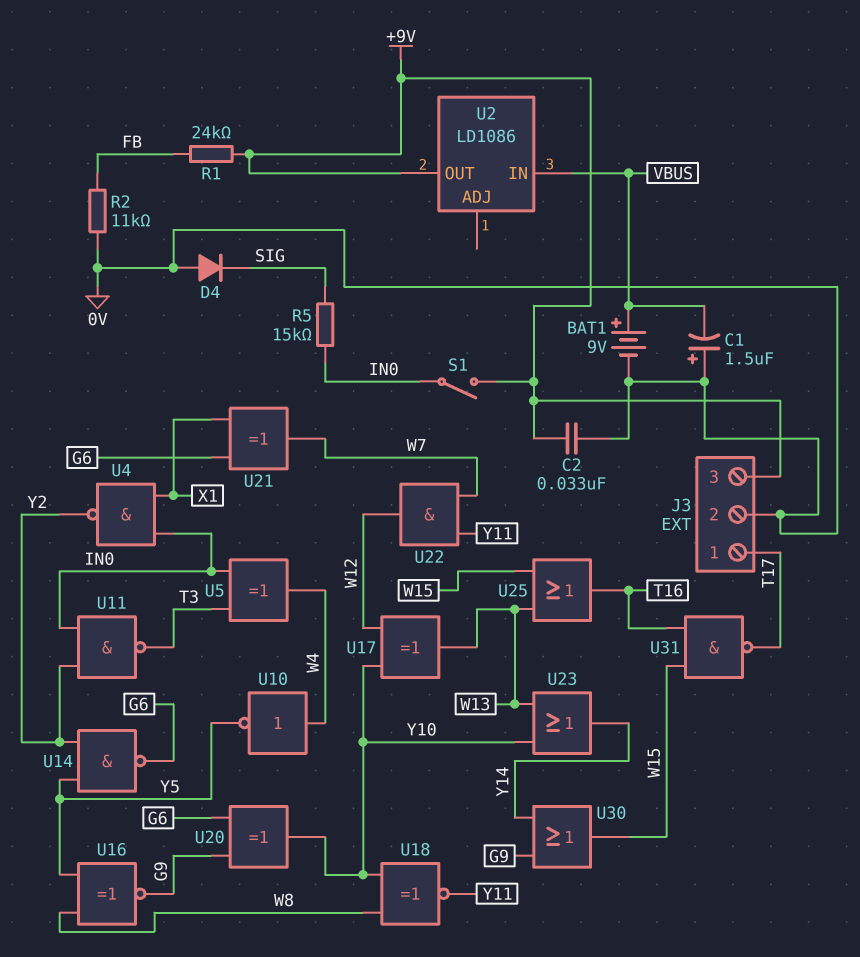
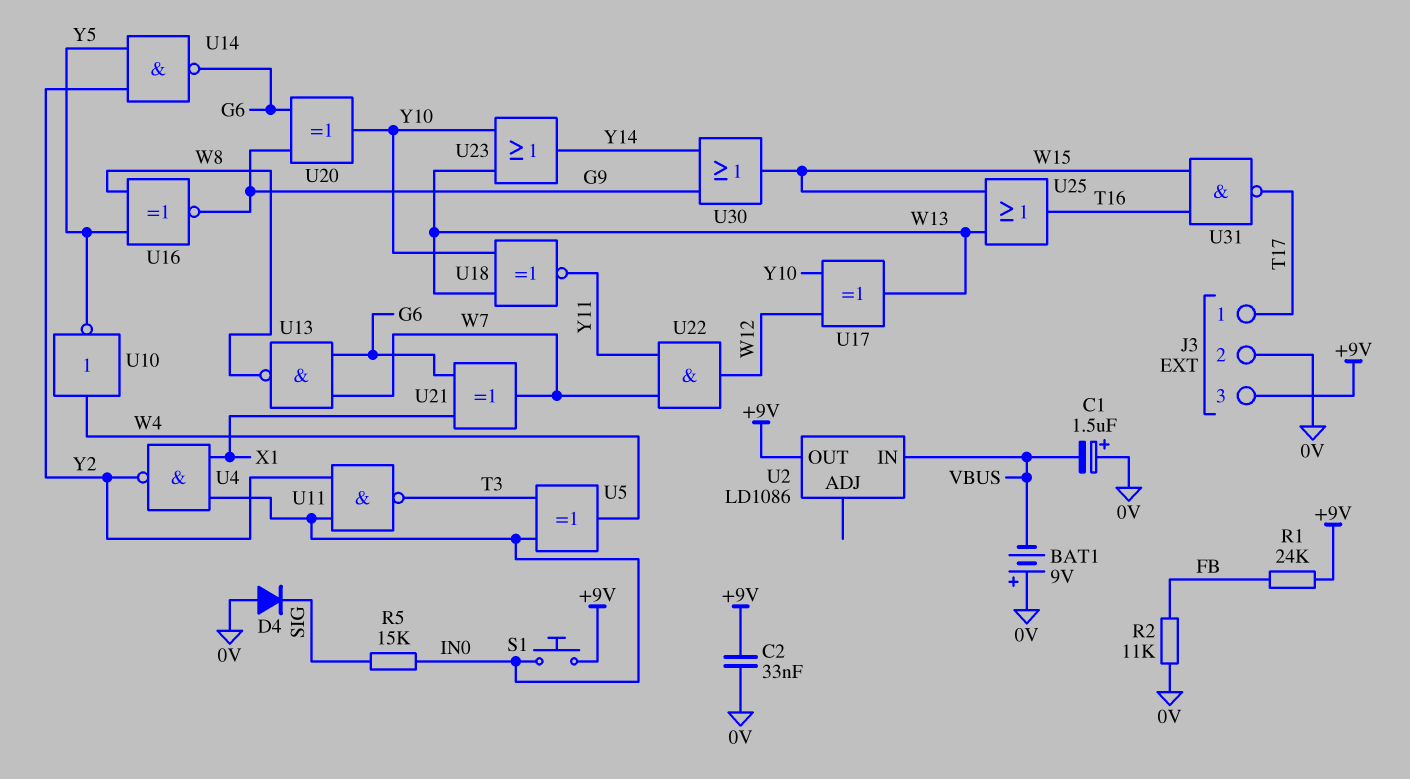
BAT1: 9V (plus VBUS, minus 0V) -> 9V (plus 0V, minus VBUS)
S1: switch (+9V, IN0) -> button (+9V, IN0)
U13: none -> NAND (in G6, in W7, out W8)
U18: XNOR (in W8, in Y10, out Y11) -> XNOR (in W13, in Y10, out Y11)

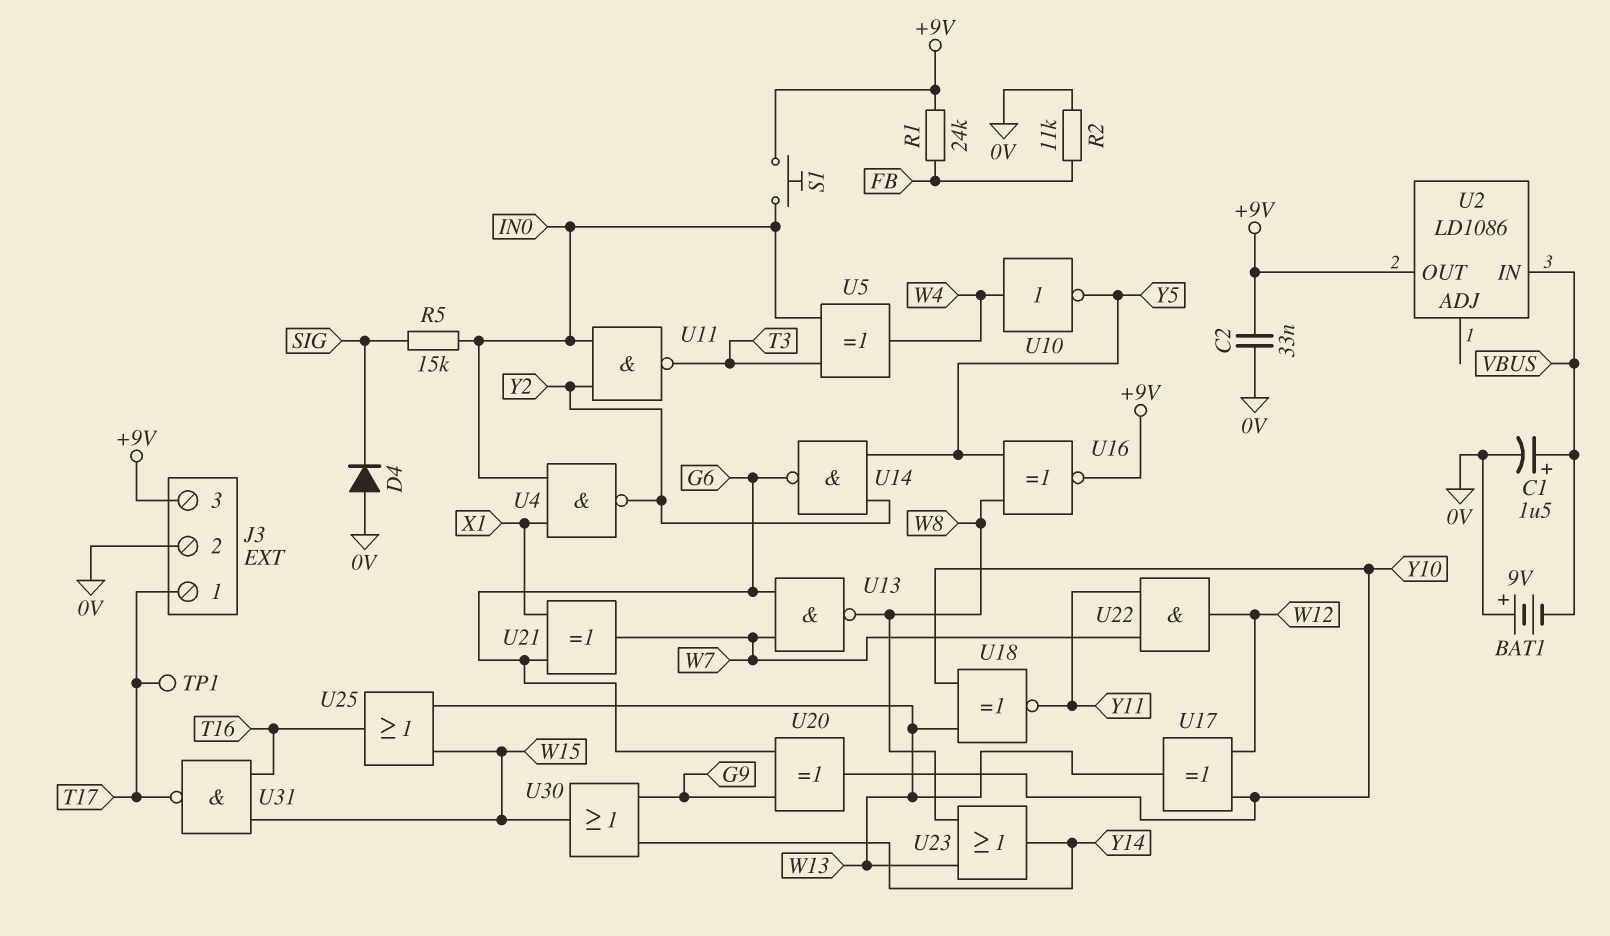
C1: 1.5uF (plus 0V, minus VBUS) -> 1.5uF (plus VBUS, minus 0V)
TP1: none -> test point (T17)
U16: XNOR (in W8, in Y5, out G9) -> XNOR (in W8, in Y5, out +9V)
U23: OR (in W13, in Y10, out Y14) -> OR (in W8, in W13, out Y14)

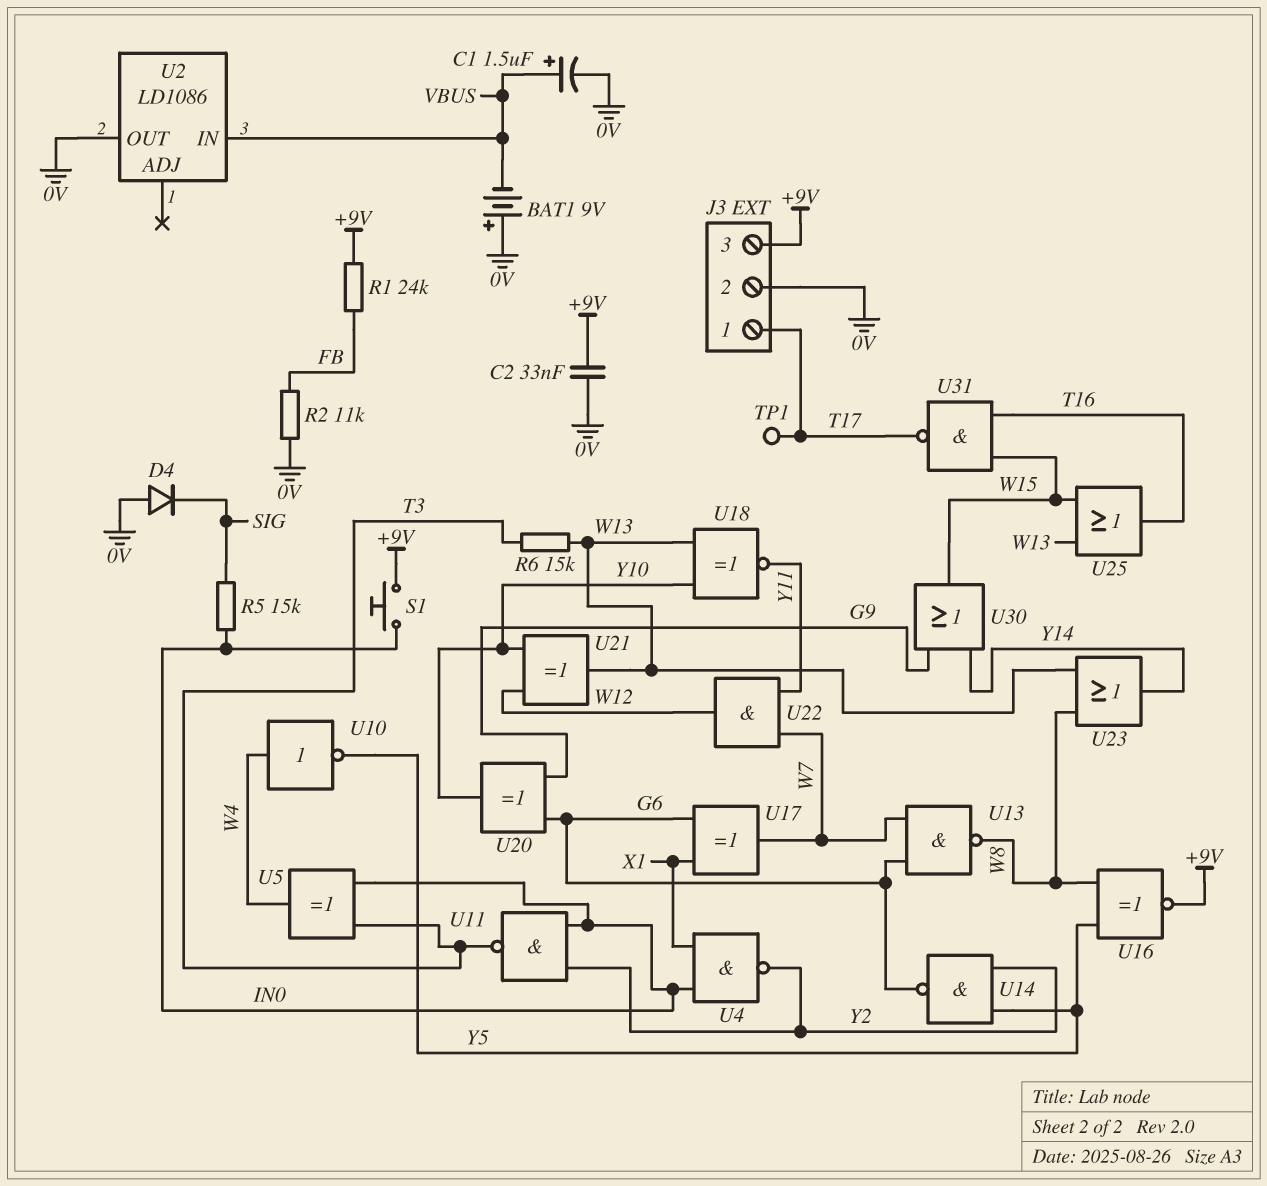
R6: none -> 15k (T3, W13)
U2 pin OUT: +9V -> 0V
U17: XOR (in W12, in Y10, out W13) -> XOR (in G6, in X1, out W7)
U21: XOR (in G6, in X1, out W7) -> XOR (in W12, in Y10, out W13)

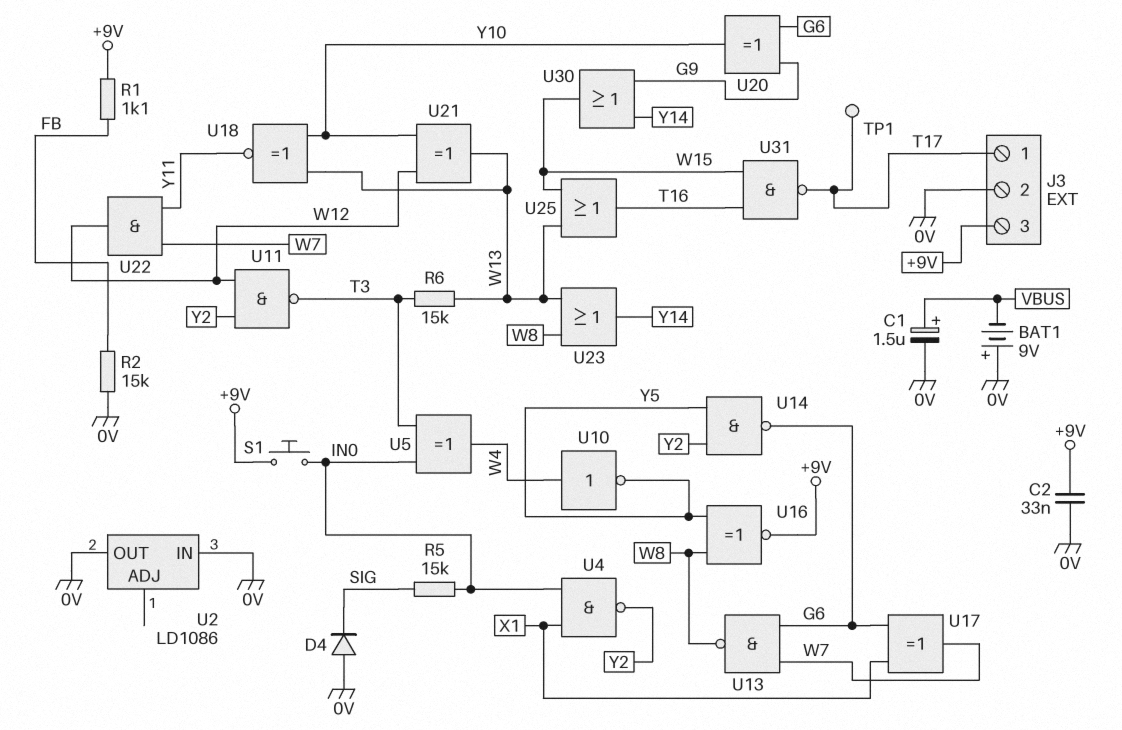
R1: 24k (+9V, FB) -> 1.1k (+9V, FB)
R2: 11k (0V, FB) -> 15k (0V, FB)
U2 pin IN: VBUS -> 0V
U11: NAND (in IN0, in Y2, out T3) -> NAND (in W12, in Y2, out T3)

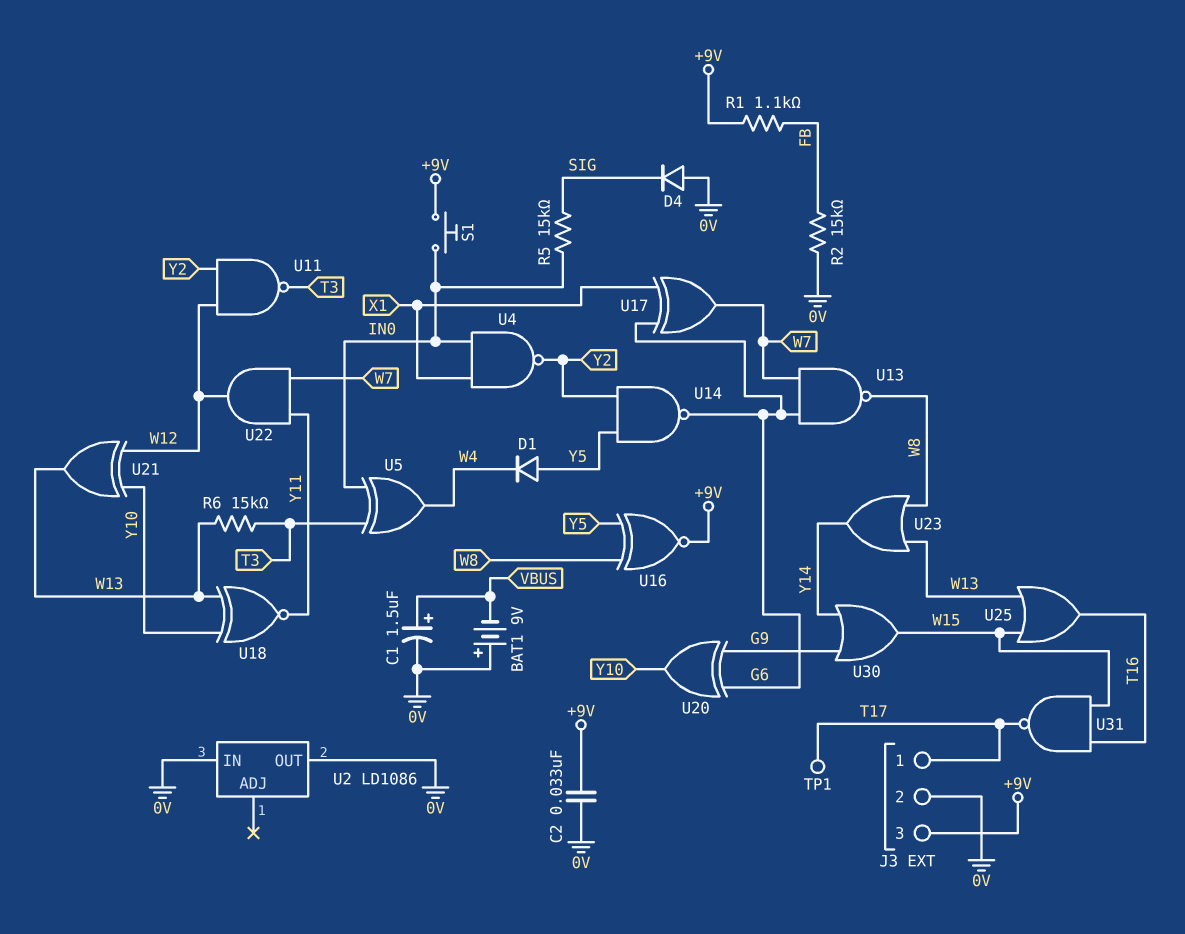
D1: none -> diode (A Y5, K W4)
U10: NOT (in W4, out Y5) -> none

